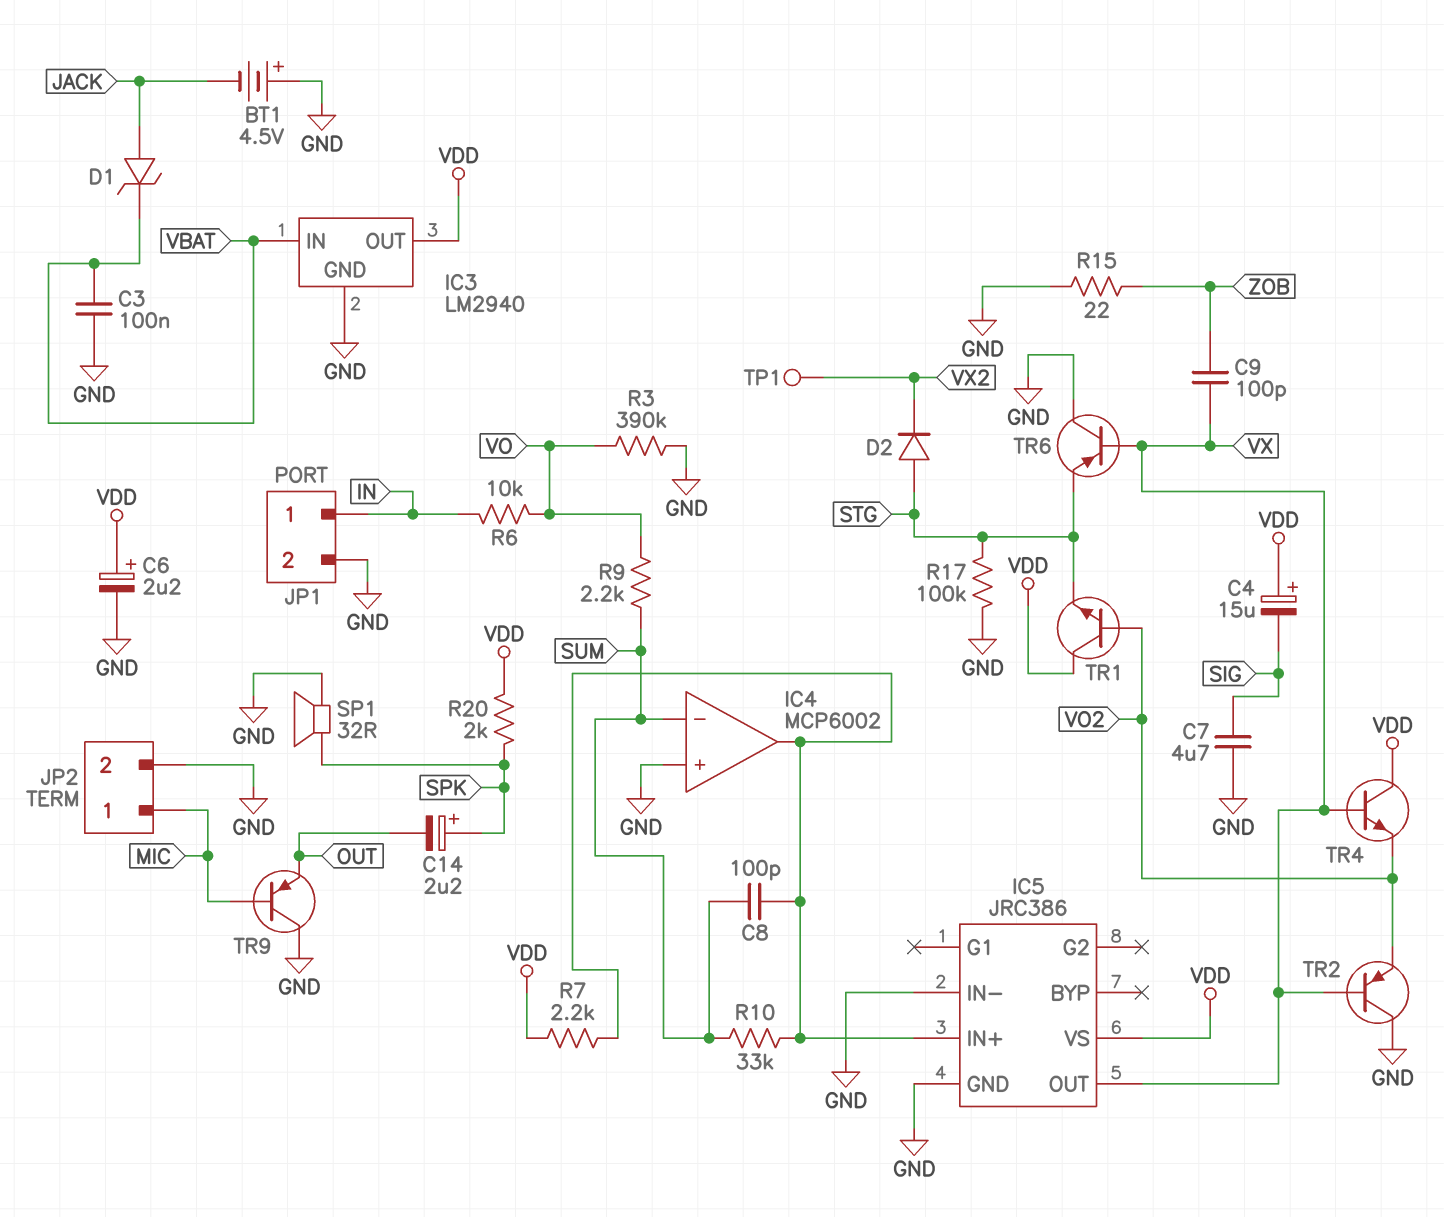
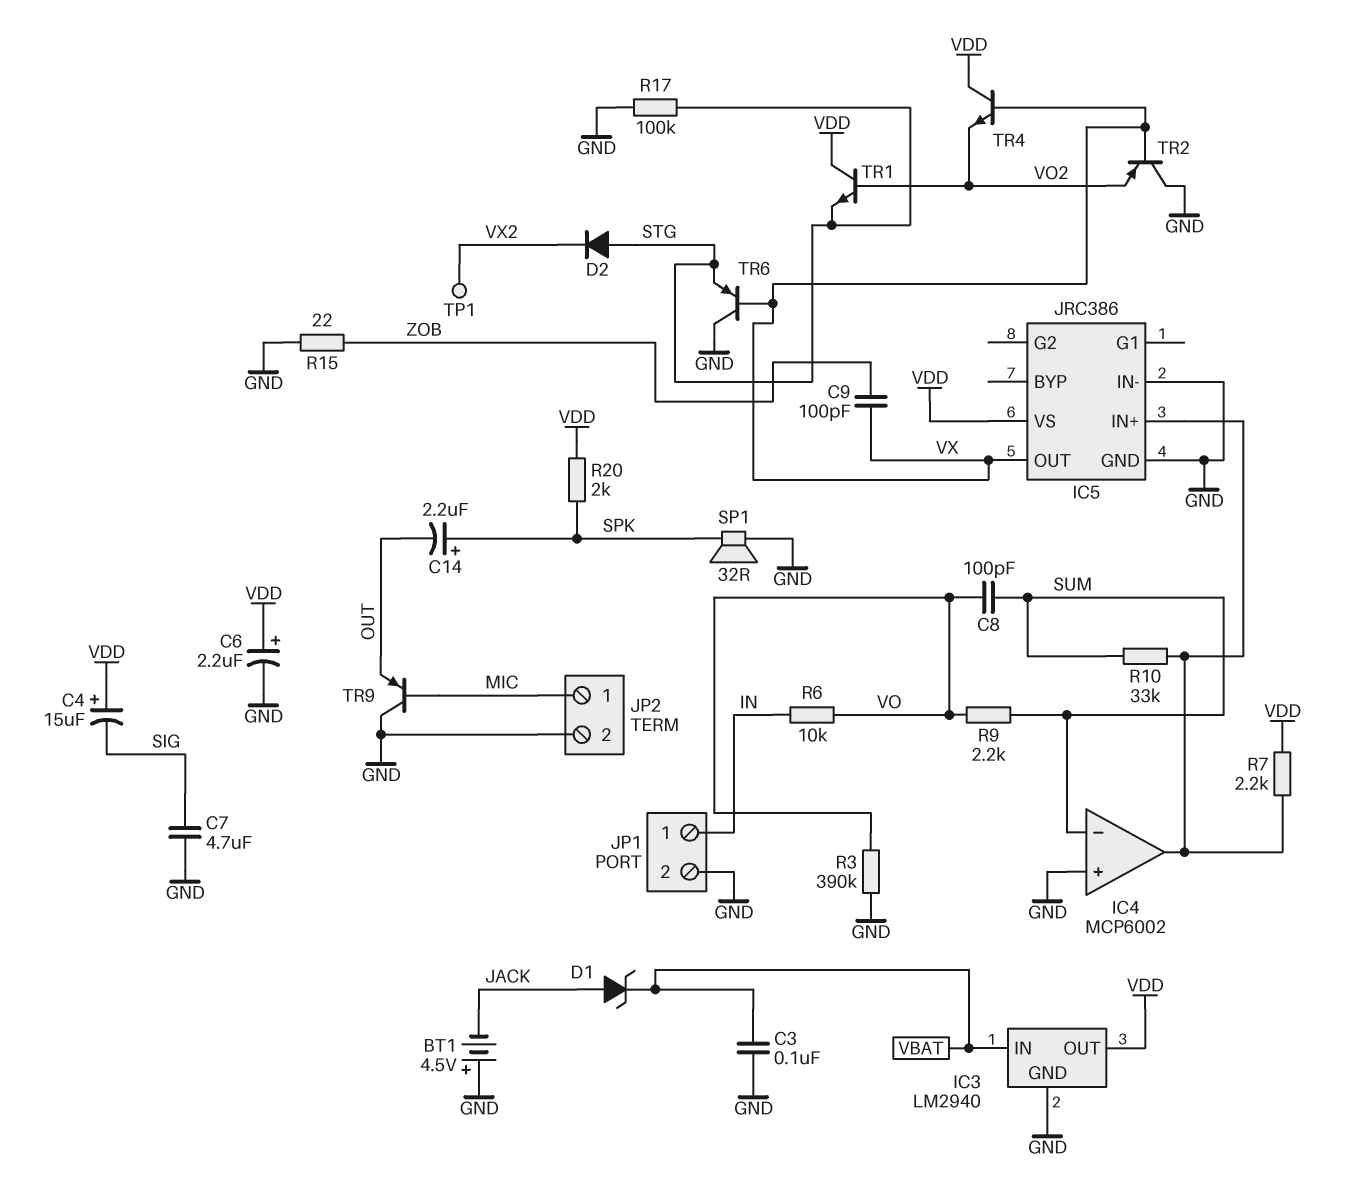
C8: 100pF (IC4/out, SUM) -> 100pF (SUM, VO)

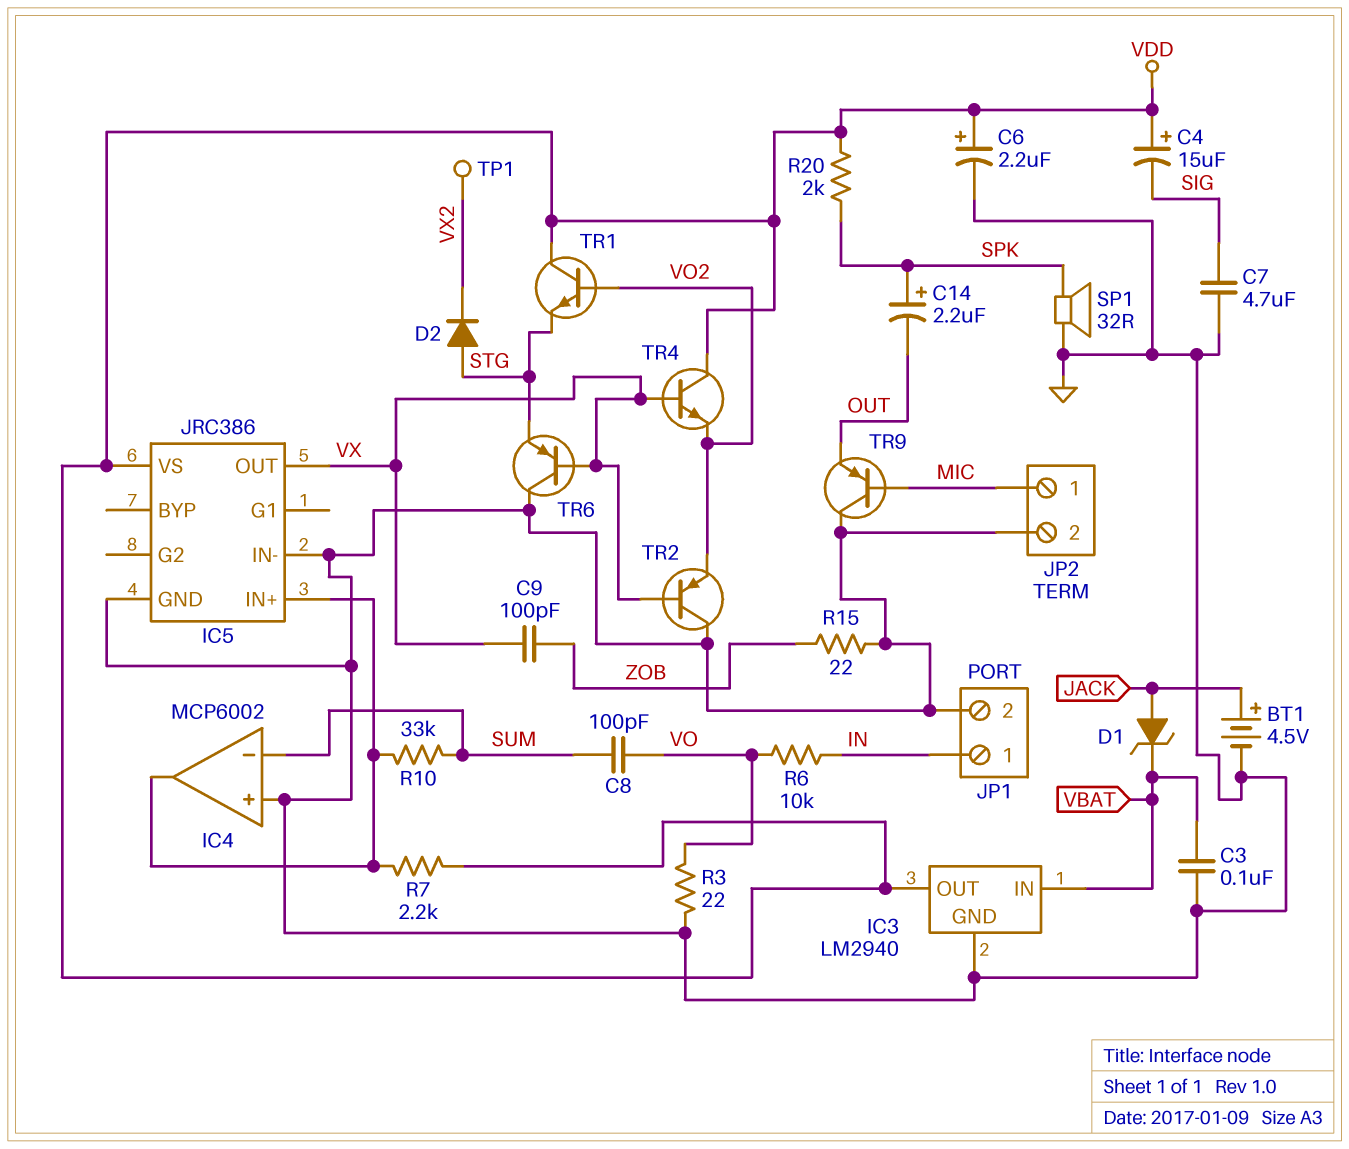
BT1: 4.5V (plus GND, minus JACK) -> 4.5V (plus JACK, minus GND)
R3: 390k (GND, VO) -> 22 (GND, VO)
R9: 2.2k (SUM, VO) -> none
R17: 100k (GND, STG) -> none

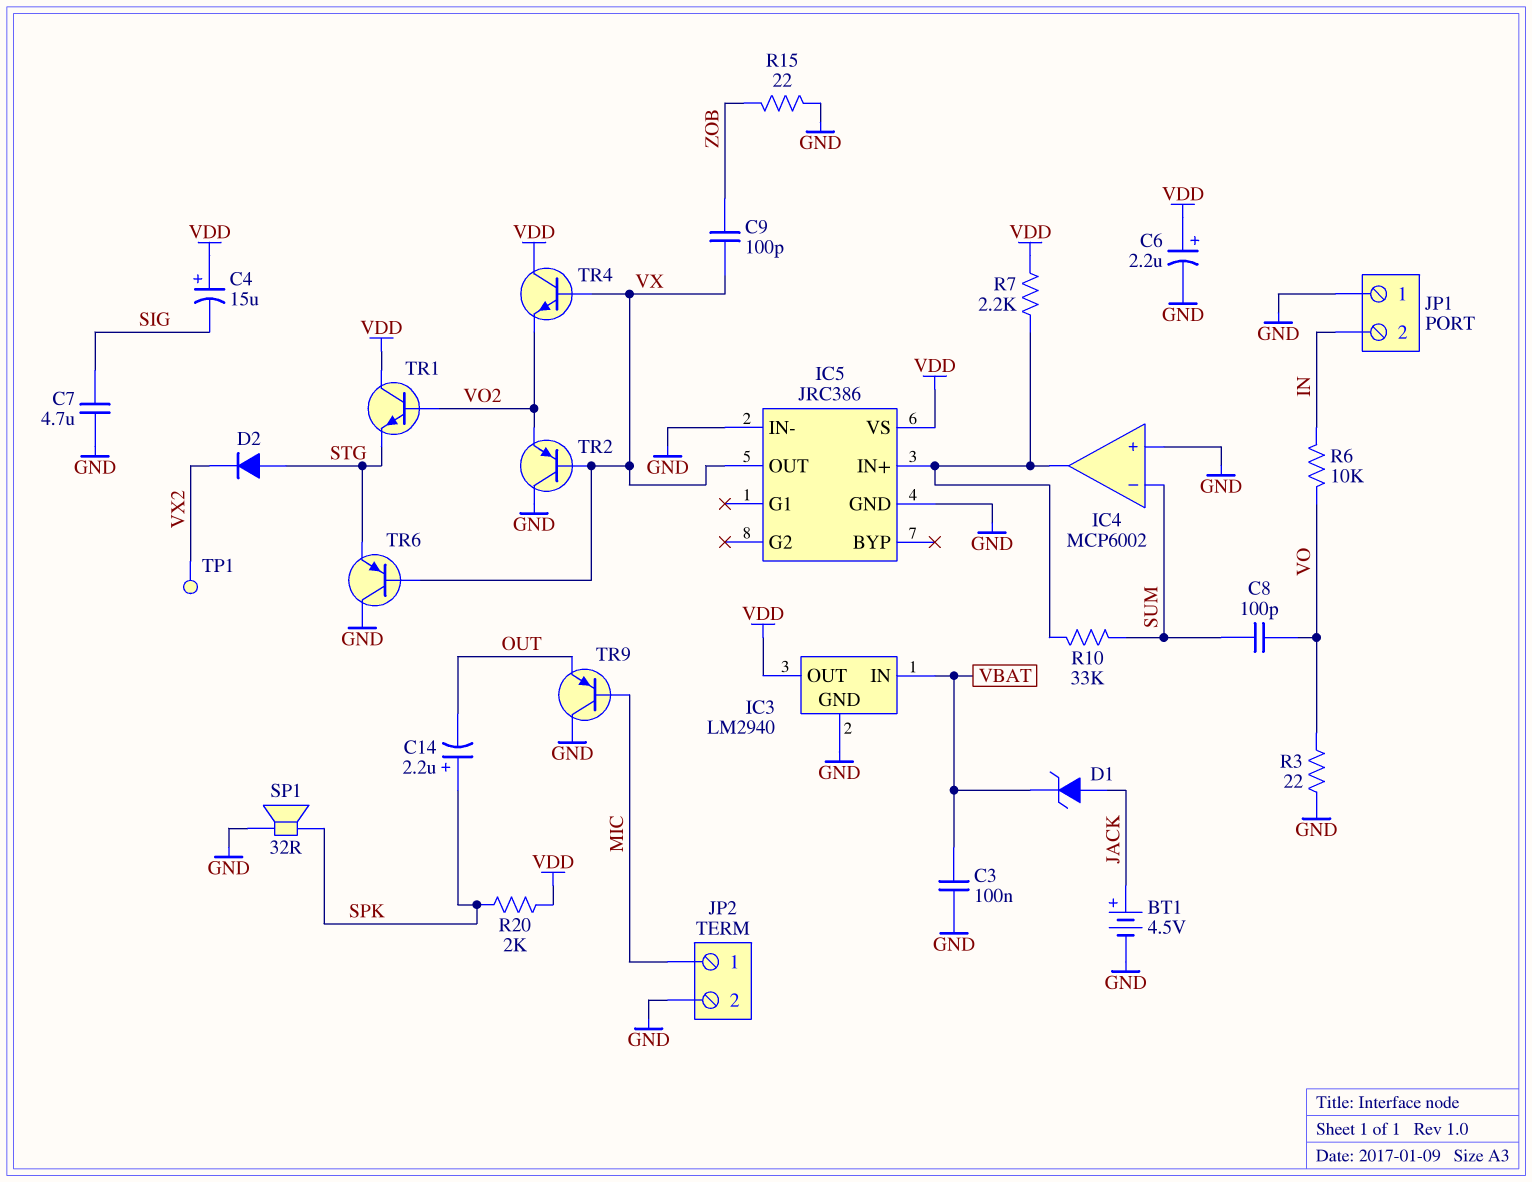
JP1 pin 1: IN -> GND
JP1 pin 2: GND -> IN

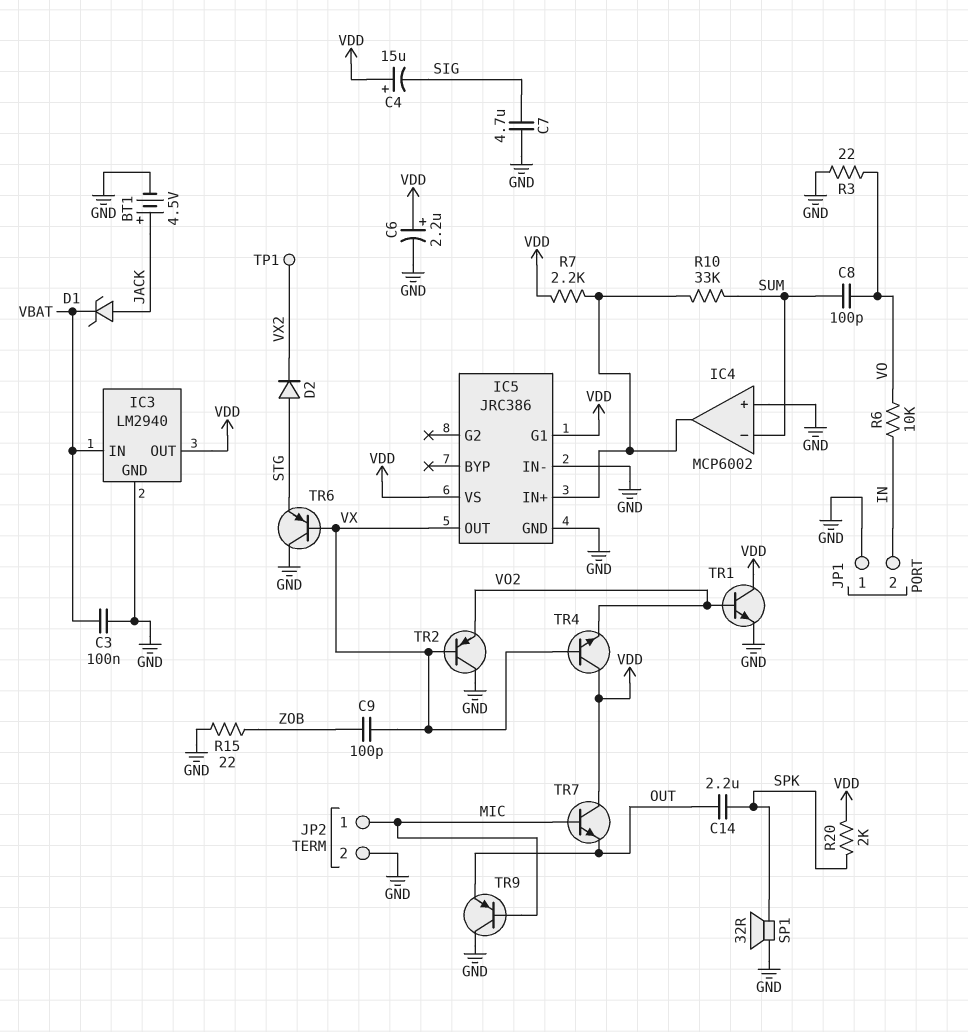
C14: 2.2uF (plus SPK, minus OUT) -> 2.2uF (OUT, SPK)
IC5 pin G1: none -> VDD
TR1: NPN (B VO2, C VDD, E STG) -> NPN (B VO2, C VDD, E GND)
TR7: none -> NPN (B MIC, C VDD, E OUT)

